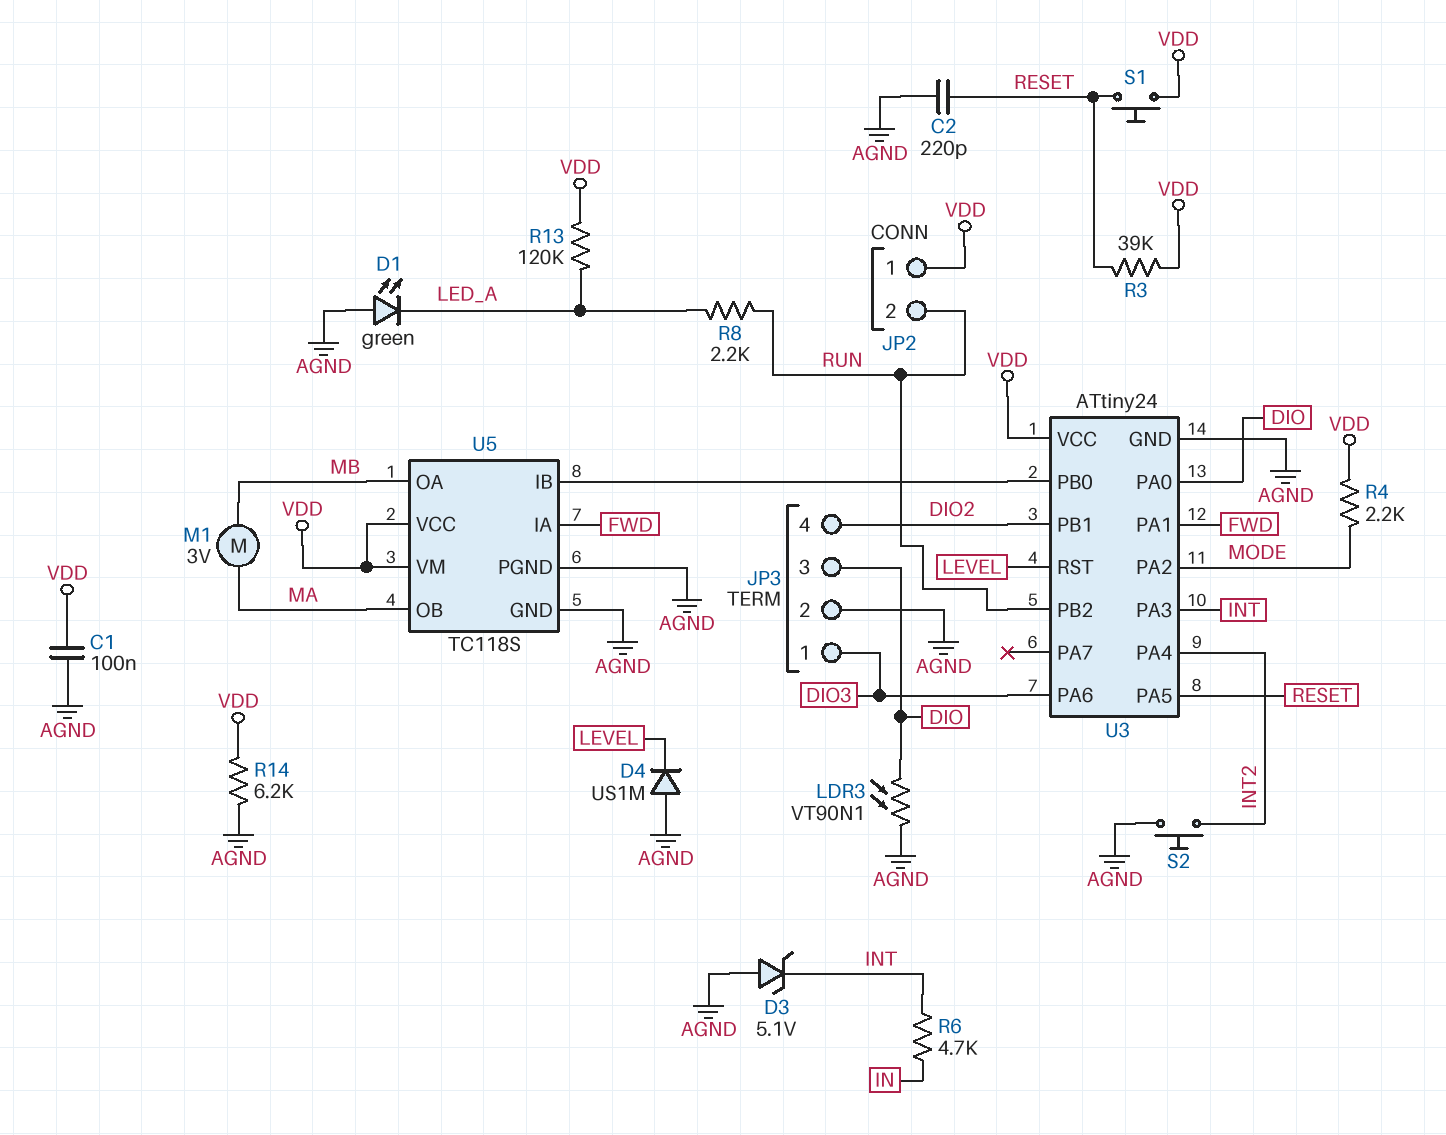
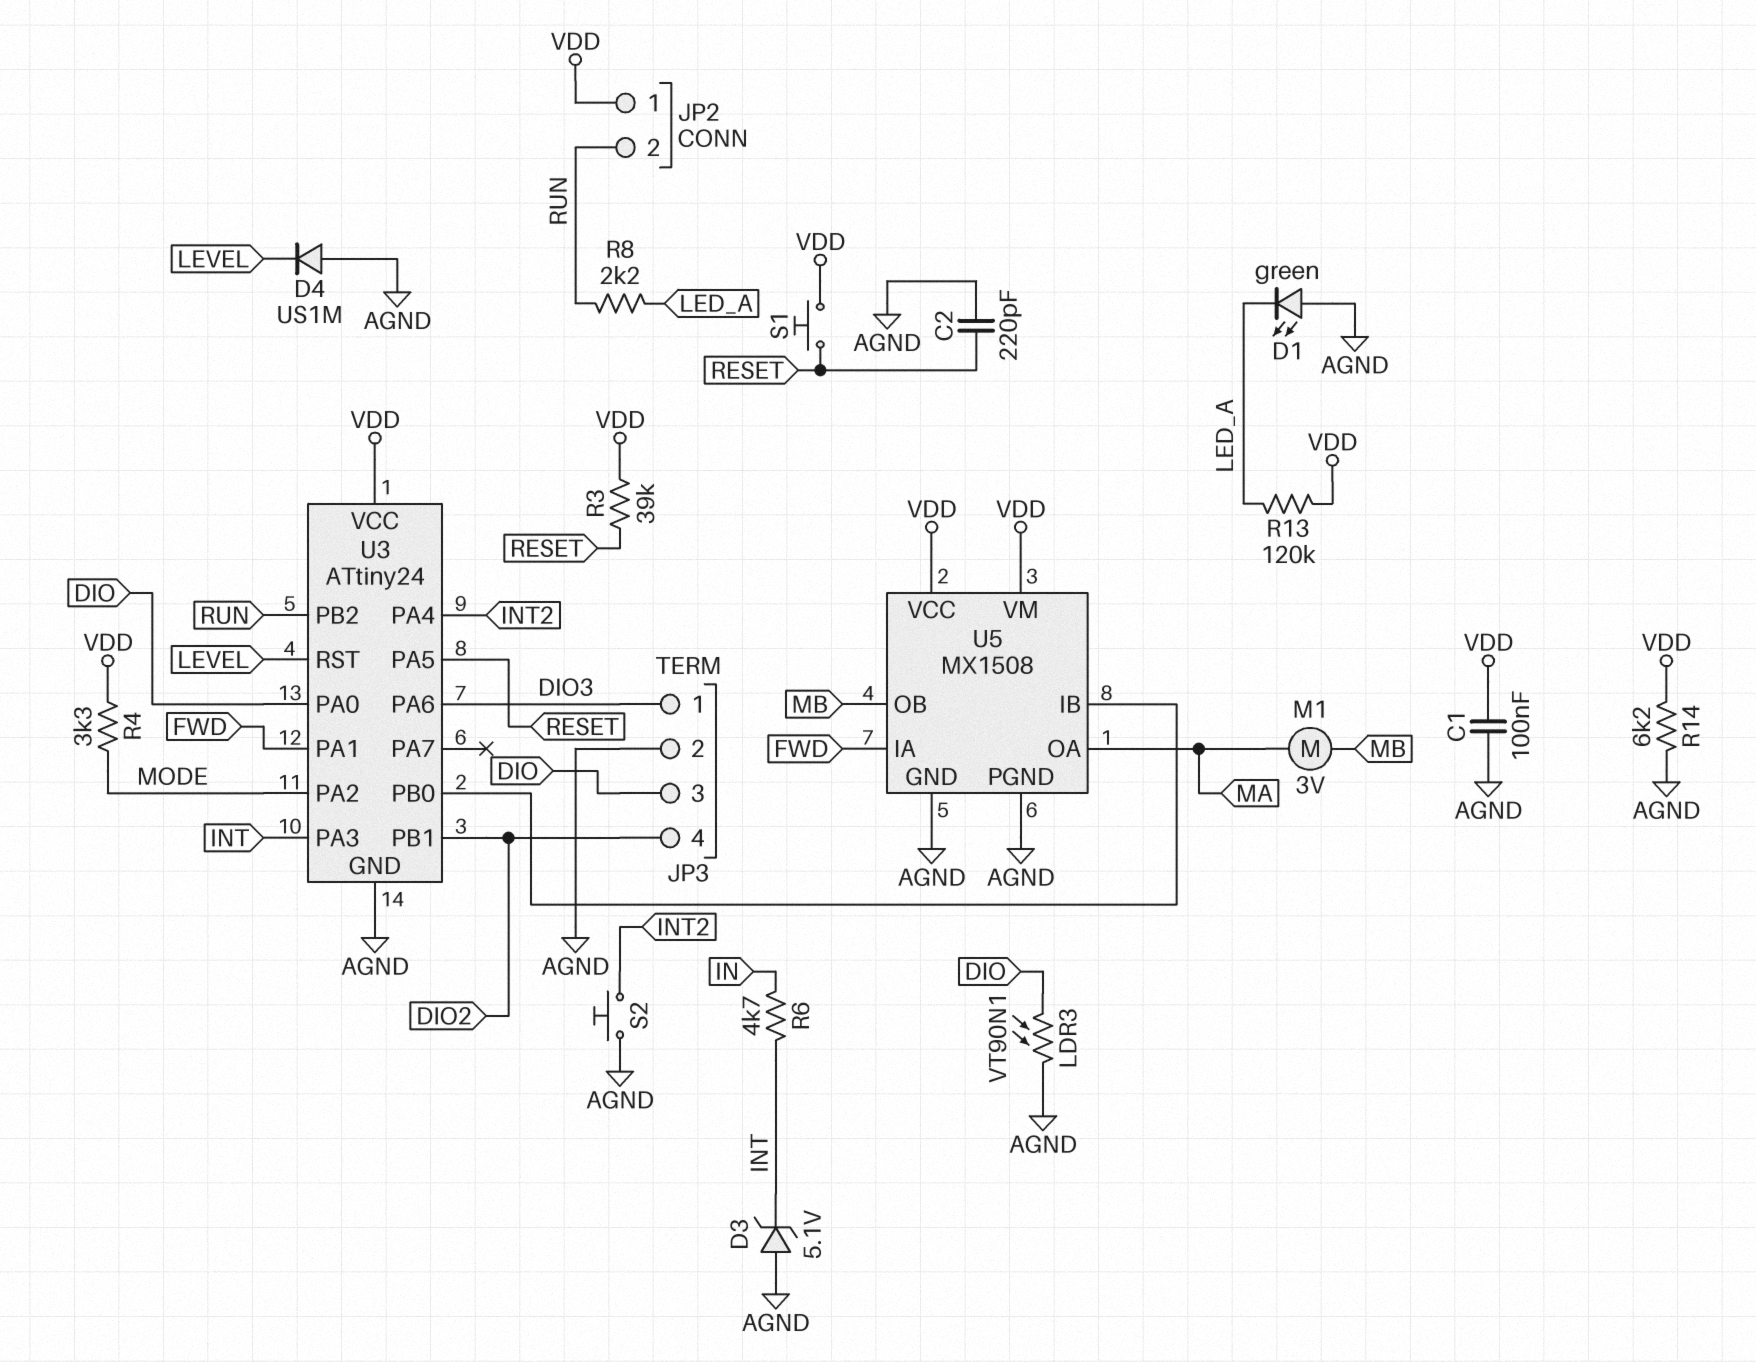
R4: 2.2k (MODE, VDD) -> 3.3k (MODE, VDD)
U5: TC118S -> MX1508
U5 pin OA: MB -> MA
U5 pin OB: MA -> MB

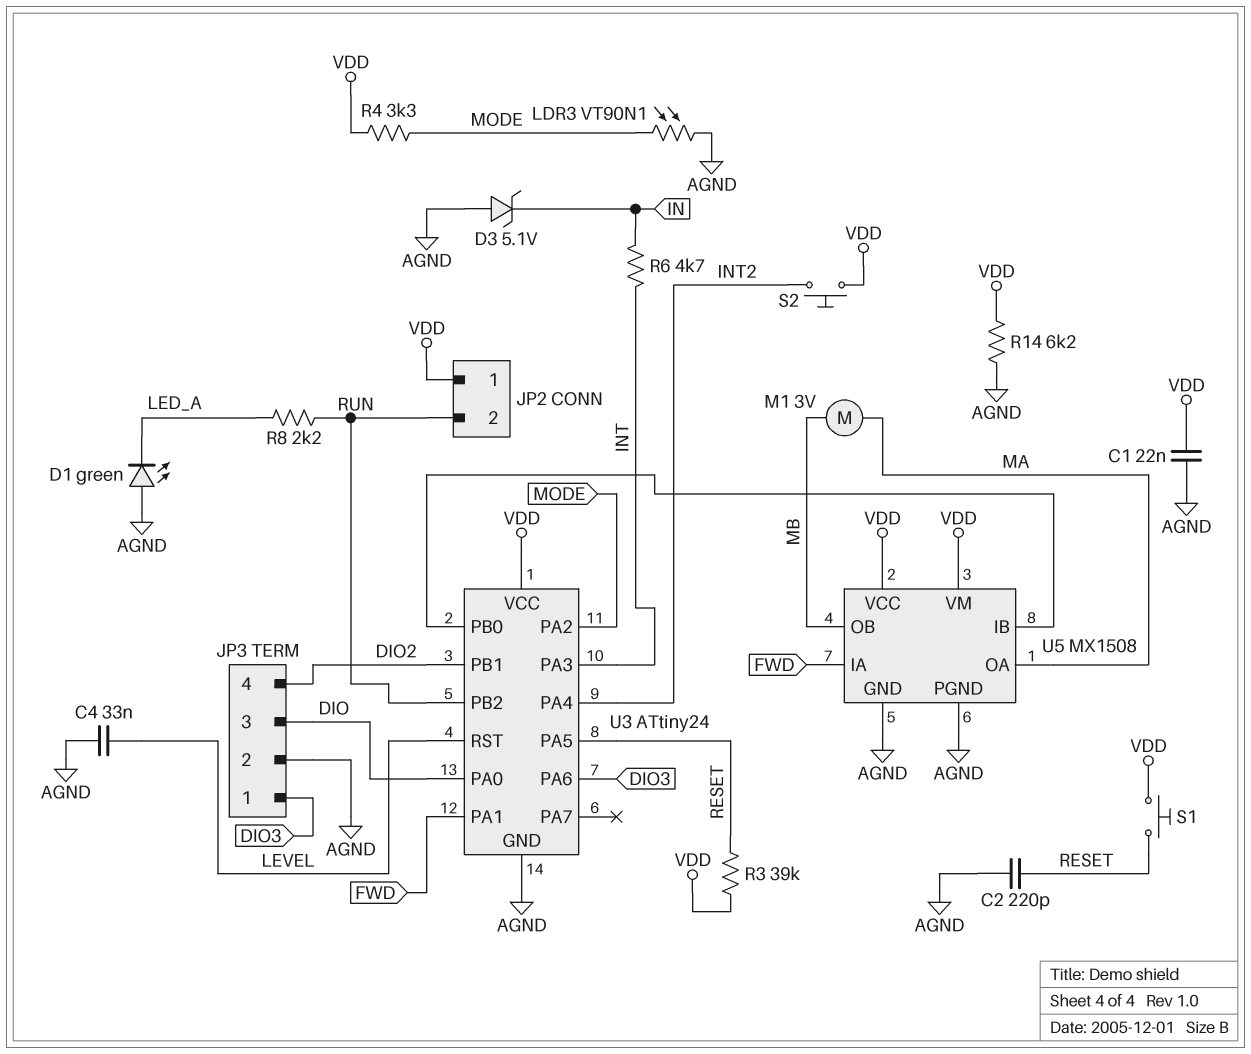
C1: 100nF (AGND, VDD) -> 22nF (AGND, VDD)
C4: none -> 33nF (AGND, LEVEL)
D3: zener 5.1V (A AGND, K INT) -> zener 5.1V (A AGND, K IN)
D4: diode US1M (A AGND, K LEVEL) -> none
LDR3: VT90N1 (AGND, DIO) -> VT90N1 (AGND, MODE)
R13: 120k (LED_A, VDD) -> none
S2: button (AGND, INT2) -> button (INT2, VDD)

